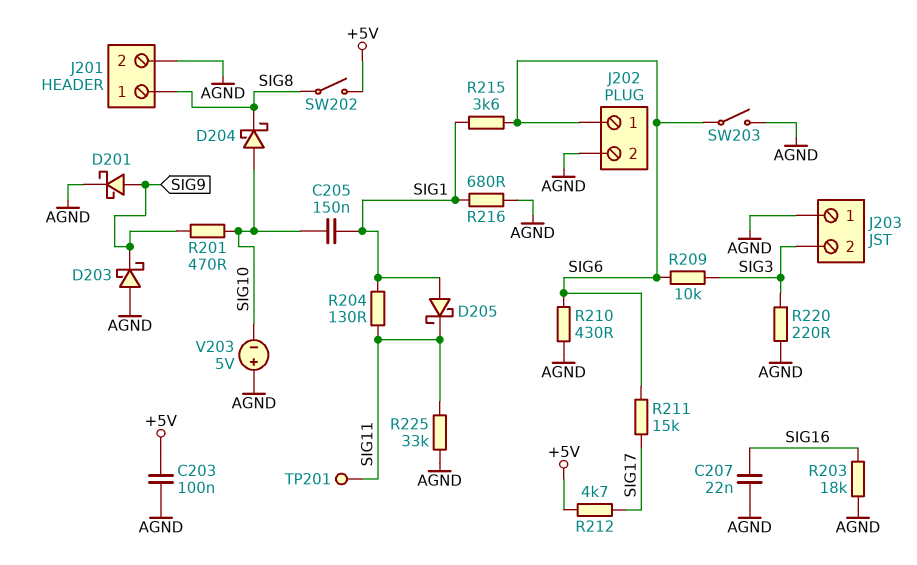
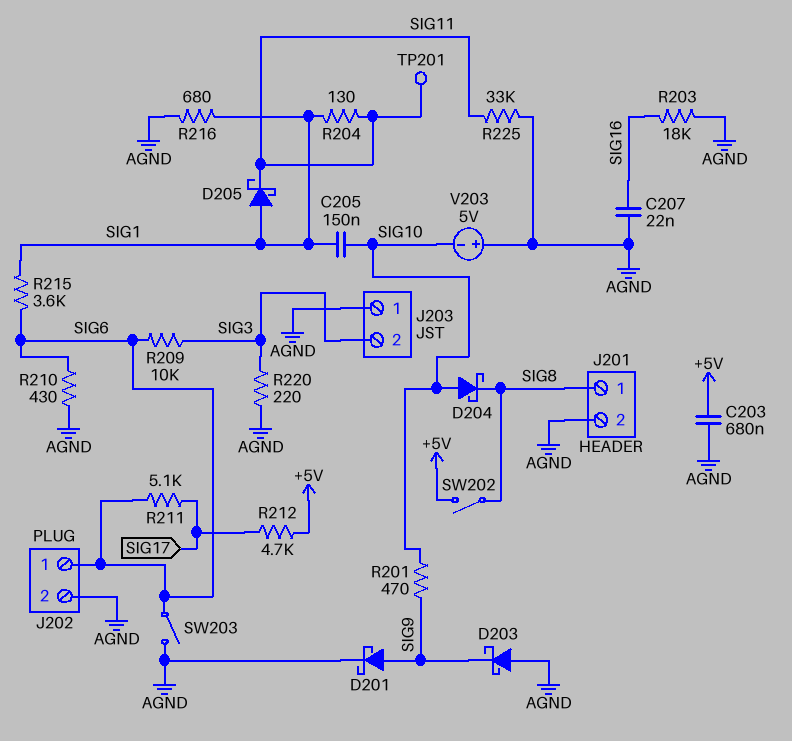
C203: 100nF (+5V, AGND) -> 680nF (+5V, AGND)
R211: 15k (SIG6, SIG17) -> 5.1k (SIG6, SIG17)

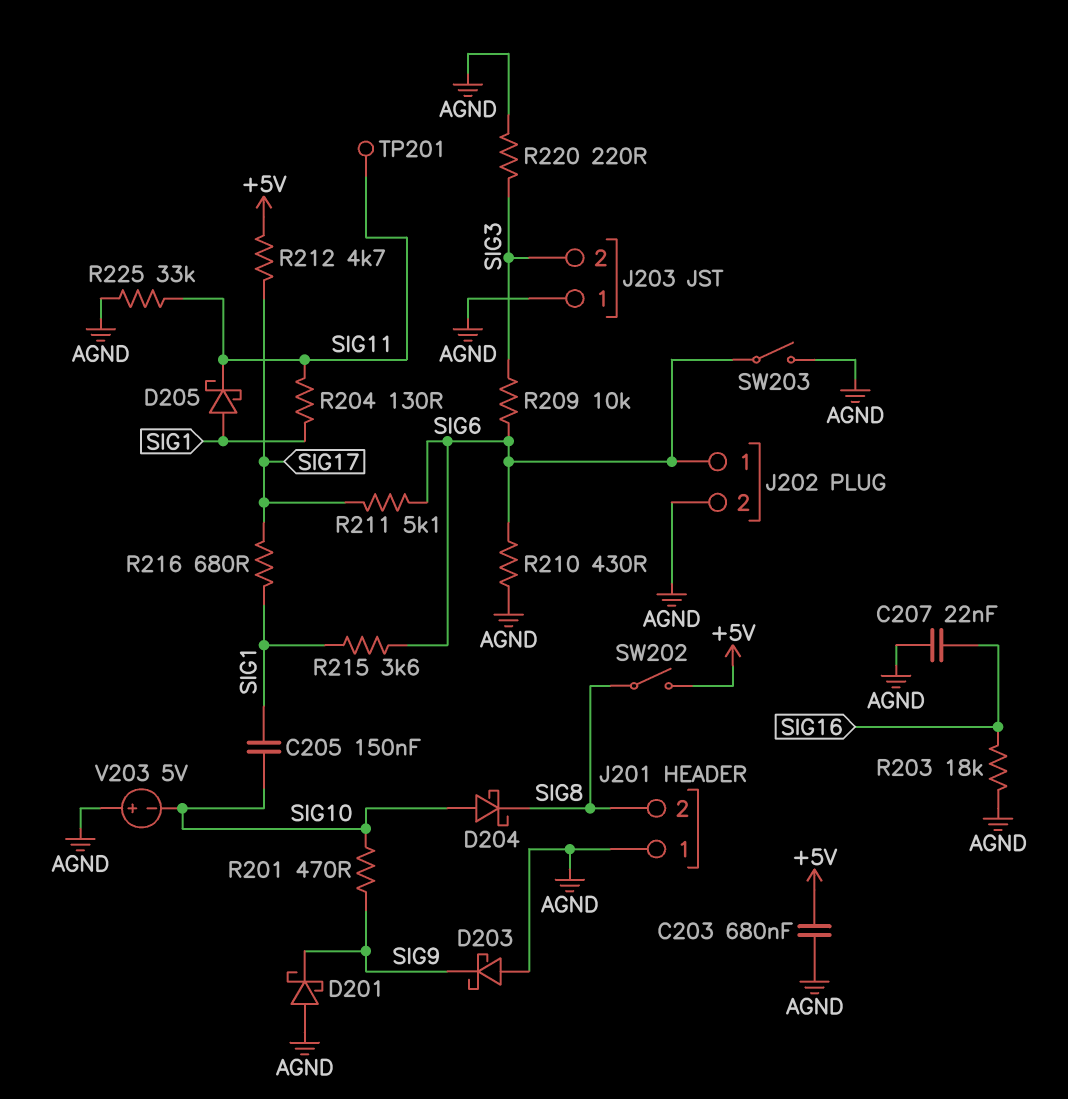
D201: schottky (A SIG9, K AGND) -> schottky (A AGND, K SIG9)
J201 pin 1: SIG8 -> AGND
J201 pin 2: AGND -> SIG8
R216: 680 (AGND, SIG1) -> 680 (SIG1, SIG17)

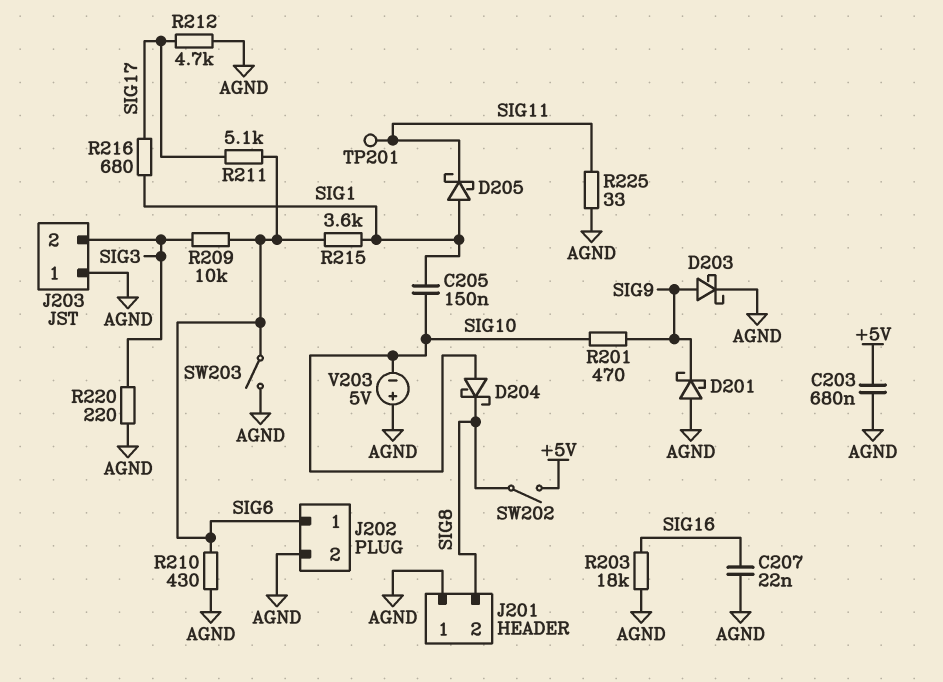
D203: schottky (A AGND, K SIG9) -> schottky (A SIG9, K AGND)
R204: 130 (SIG1, SIG11) -> none
R212: 4.7k (+5V, SIG17) -> 4.7k (AGND, SIG17)
R225: 33k (AGND, SIG11) -> 33 (AGND, SIG11)

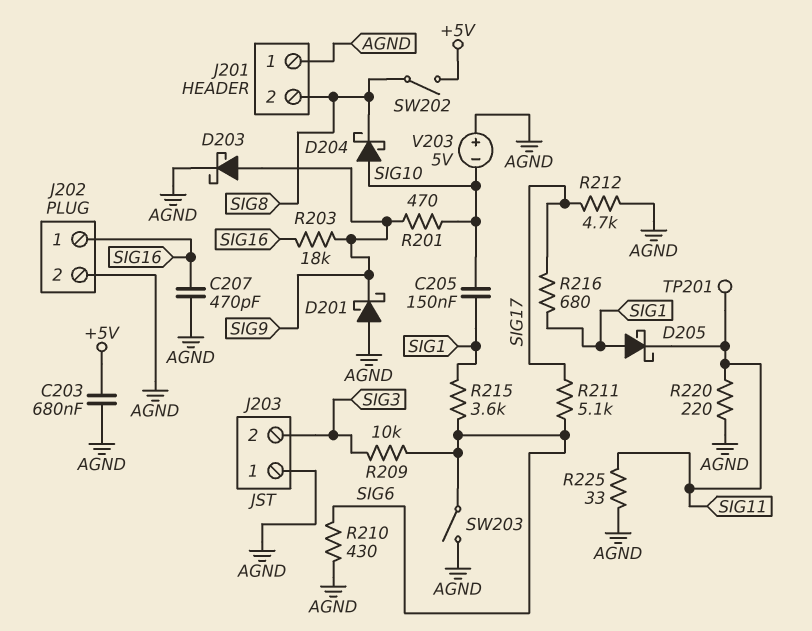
C207: 22nF (AGND, SIG16) -> 470pF (AGND, SIG16)
J202 pin 1: SIG6 -> SIG16
R203: 18k (AGND, SIG16) -> 18k (SIG9, SIG16)
R220: 220 (AGND, SIG3) -> 220 (AGND, SIG11)

